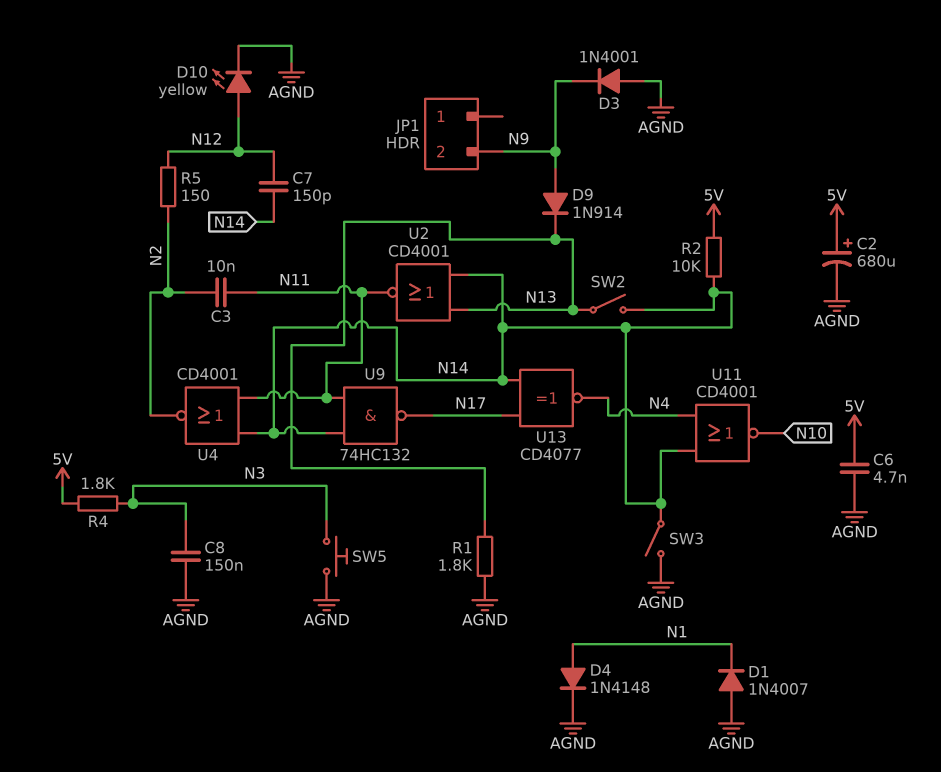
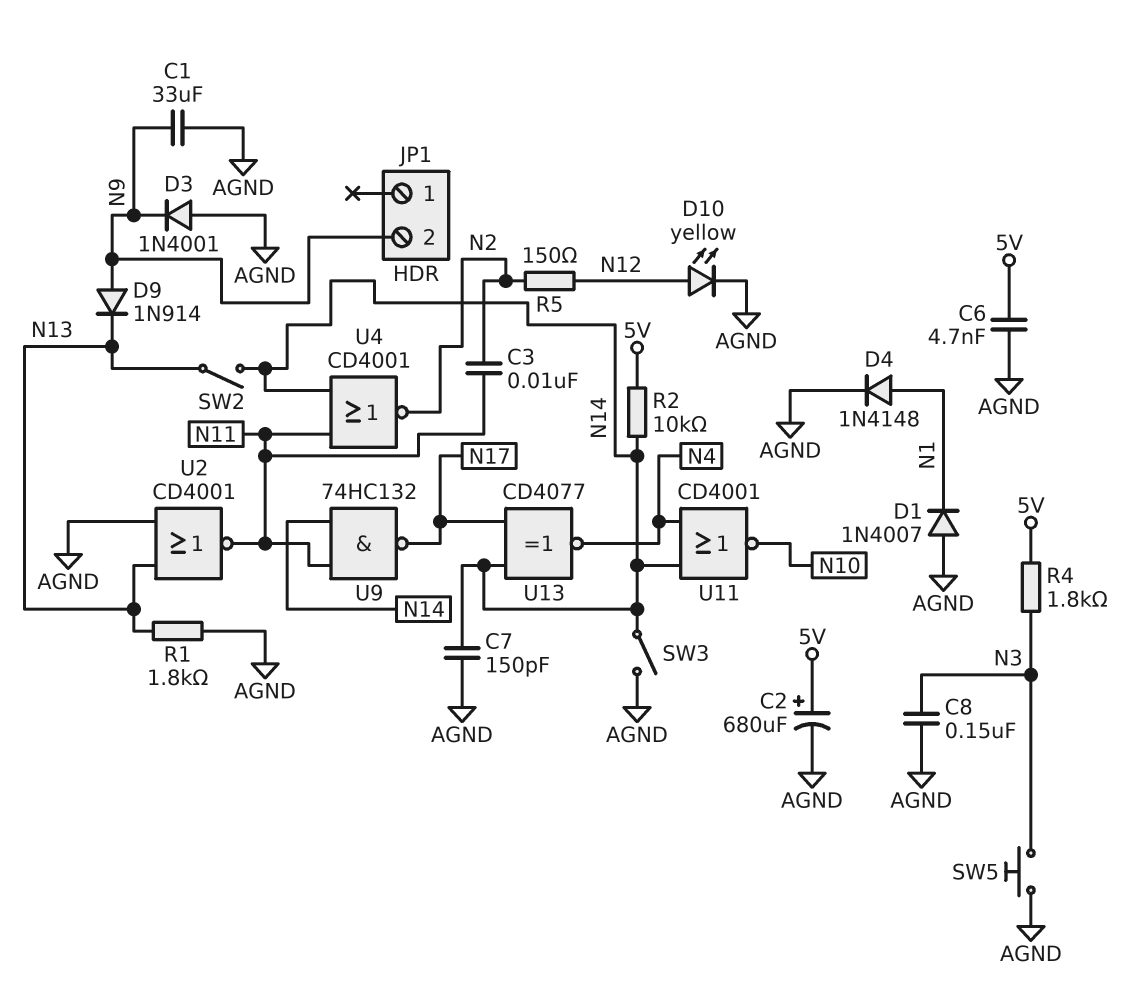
C1: none -> 33uF (AGND, N9)
C7: 150pF (N12, N14) -> 150pF (AGND, N14)
U2: NOR CD4001 (in N13, in N14, out N11) -> NOR CD4001 (in AGND, in N13, out N11)

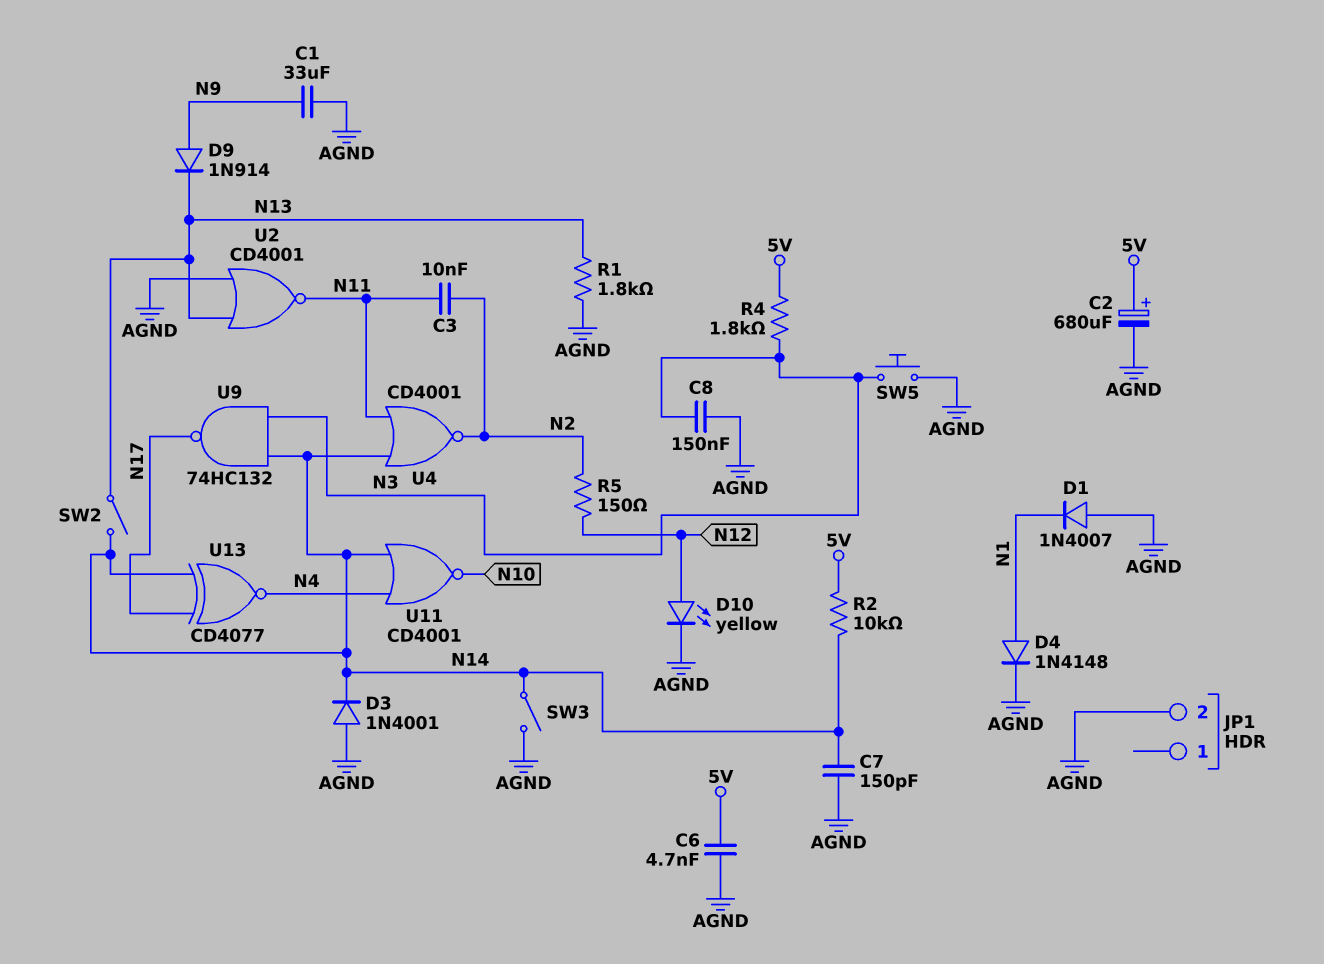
D3: diode 1N4001 (A AGND, K N9) -> diode 1N4001 (A AGND, K N14)
JP1 pin 2: N9 -> AGND
U9: NAND 74HC132 (in N11, in N14, out N17) -> NAND 74HC132 (in N3, in N14, out N17)

